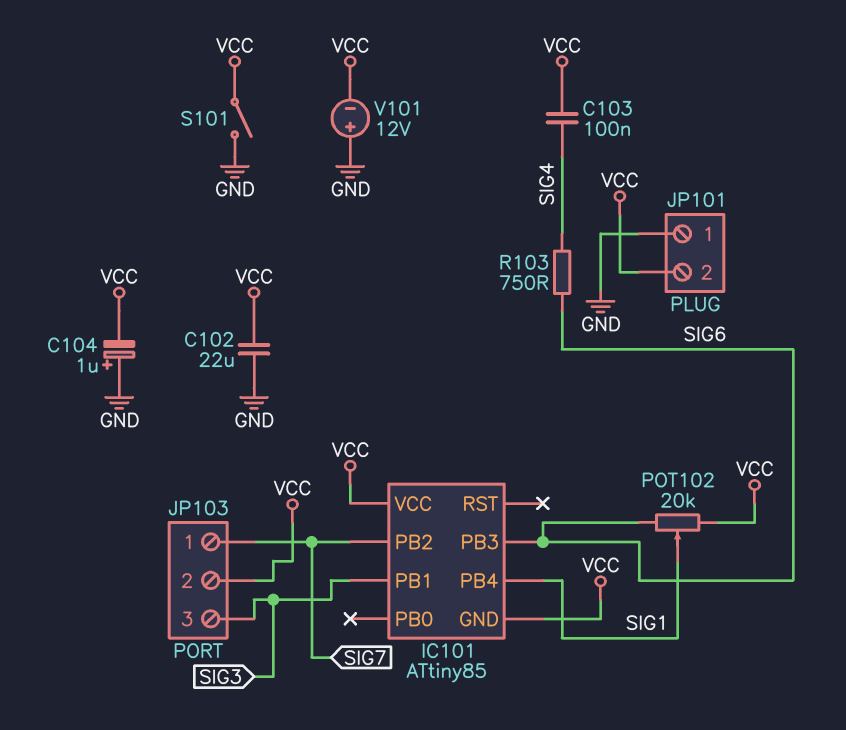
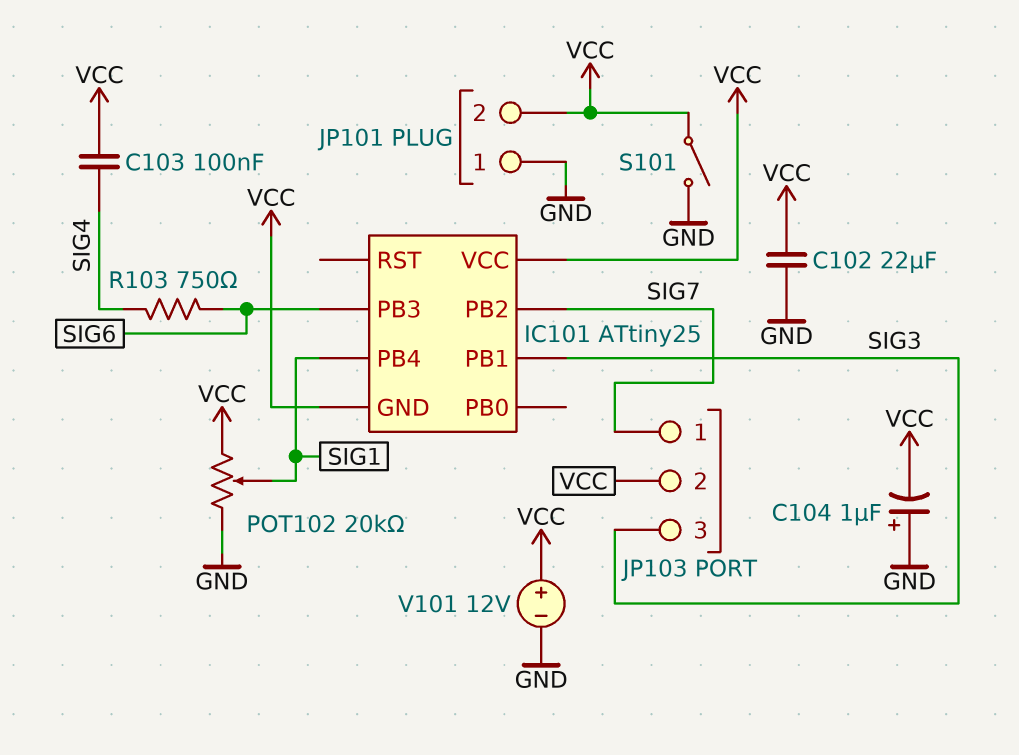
IC101: ATtiny85 -> ATtiny25
POT102: 20k (SIG6, VCC, wiper SIG1) -> 20k (GND, VCC, wiper SIG1)
V101: 12V (plus GND, minus VCC) -> 12V (plus VCC, minus GND)

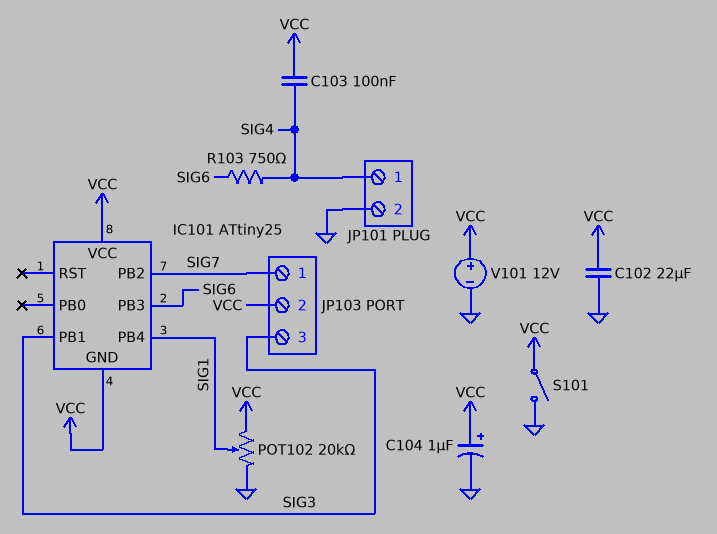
C104: 1uF (plus GND, minus VCC) -> 1uF (plus VCC, minus GND)
JP101 pin 1: GND -> SIG4
JP101 pin 2: VCC -> GND

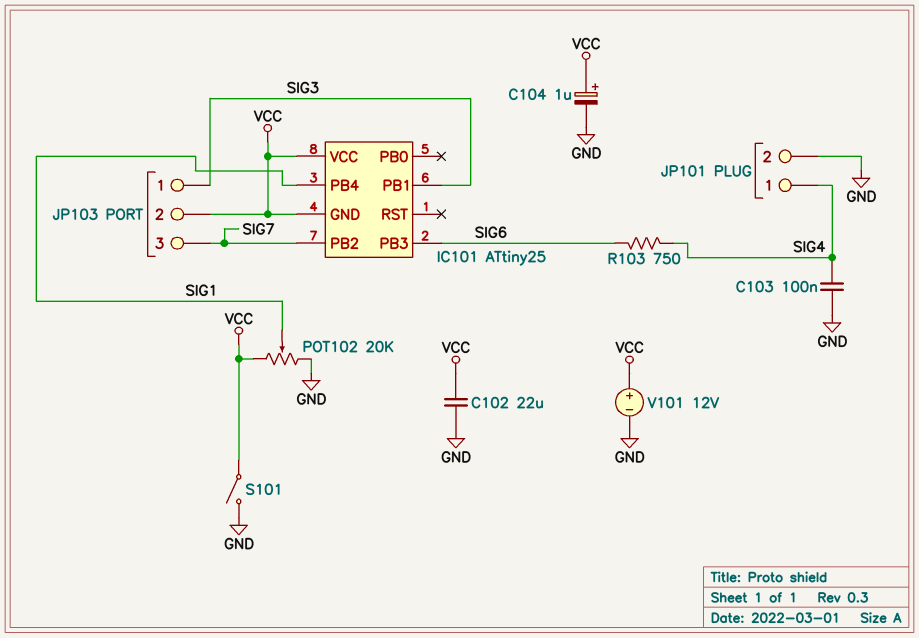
C103: 100nF (SIG4, VCC) -> 100nF (GND, SIG4)
JP103 pin 1: SIG7 -> SIG3
JP103 pin 3: SIG3 -> SIG7

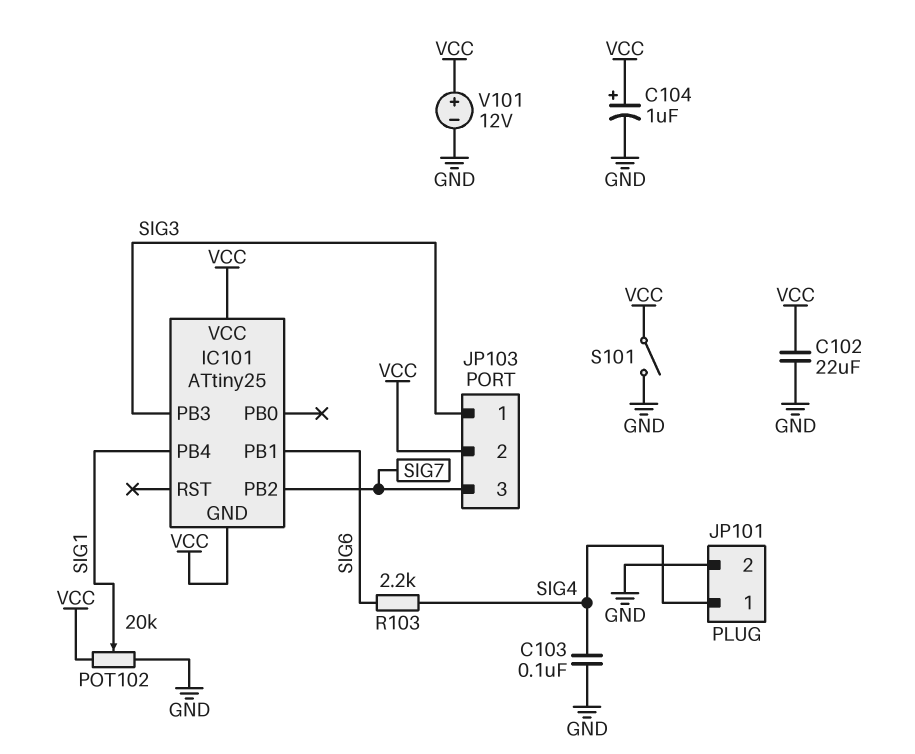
IC101 pin PB1: SIG3 -> SIG6
IC101 pin PB3: SIG6 -> SIG3
R103: 750 (SIG4, SIG6) -> 2.2k (SIG4, SIG6)

